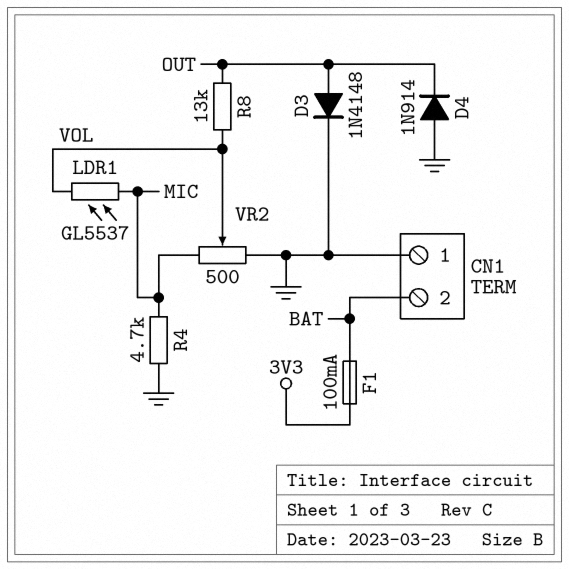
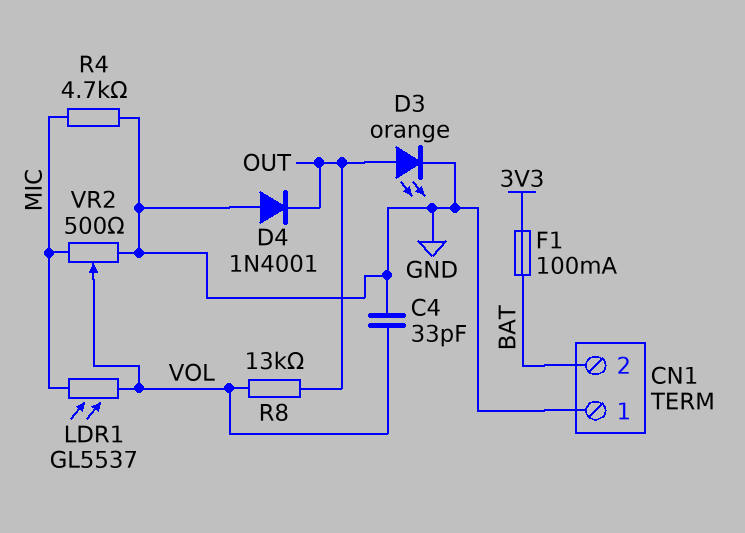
C4: none -> 33pF (GND, VOL)
D3: diode 1N4148 (A OUT, K GND) -> LED orange (A OUT, K GND)
D4: diode 1N914 (A GND, K OUT) -> diode 1N4001 (A GND, K OUT)

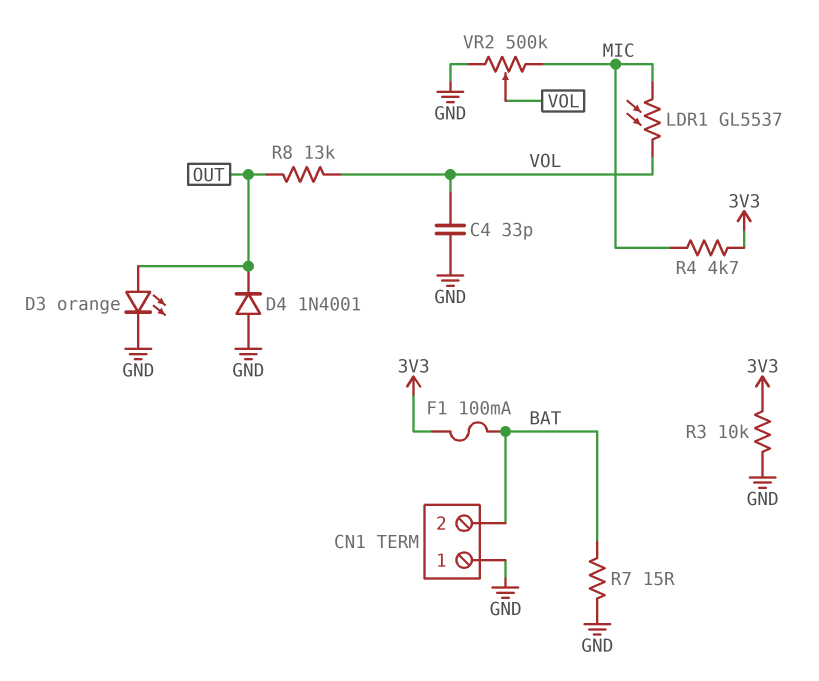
R3: none -> 10k (3V3, GND)
R4: 4.7k (GND, MIC) -> 4.7k (3V3, MIC)
R7: none -> 15 (BAT, GND)
VR2: 500 (GND, MIC, wiper VOL) -> 500k (GND, MIC, wiper VOL)

